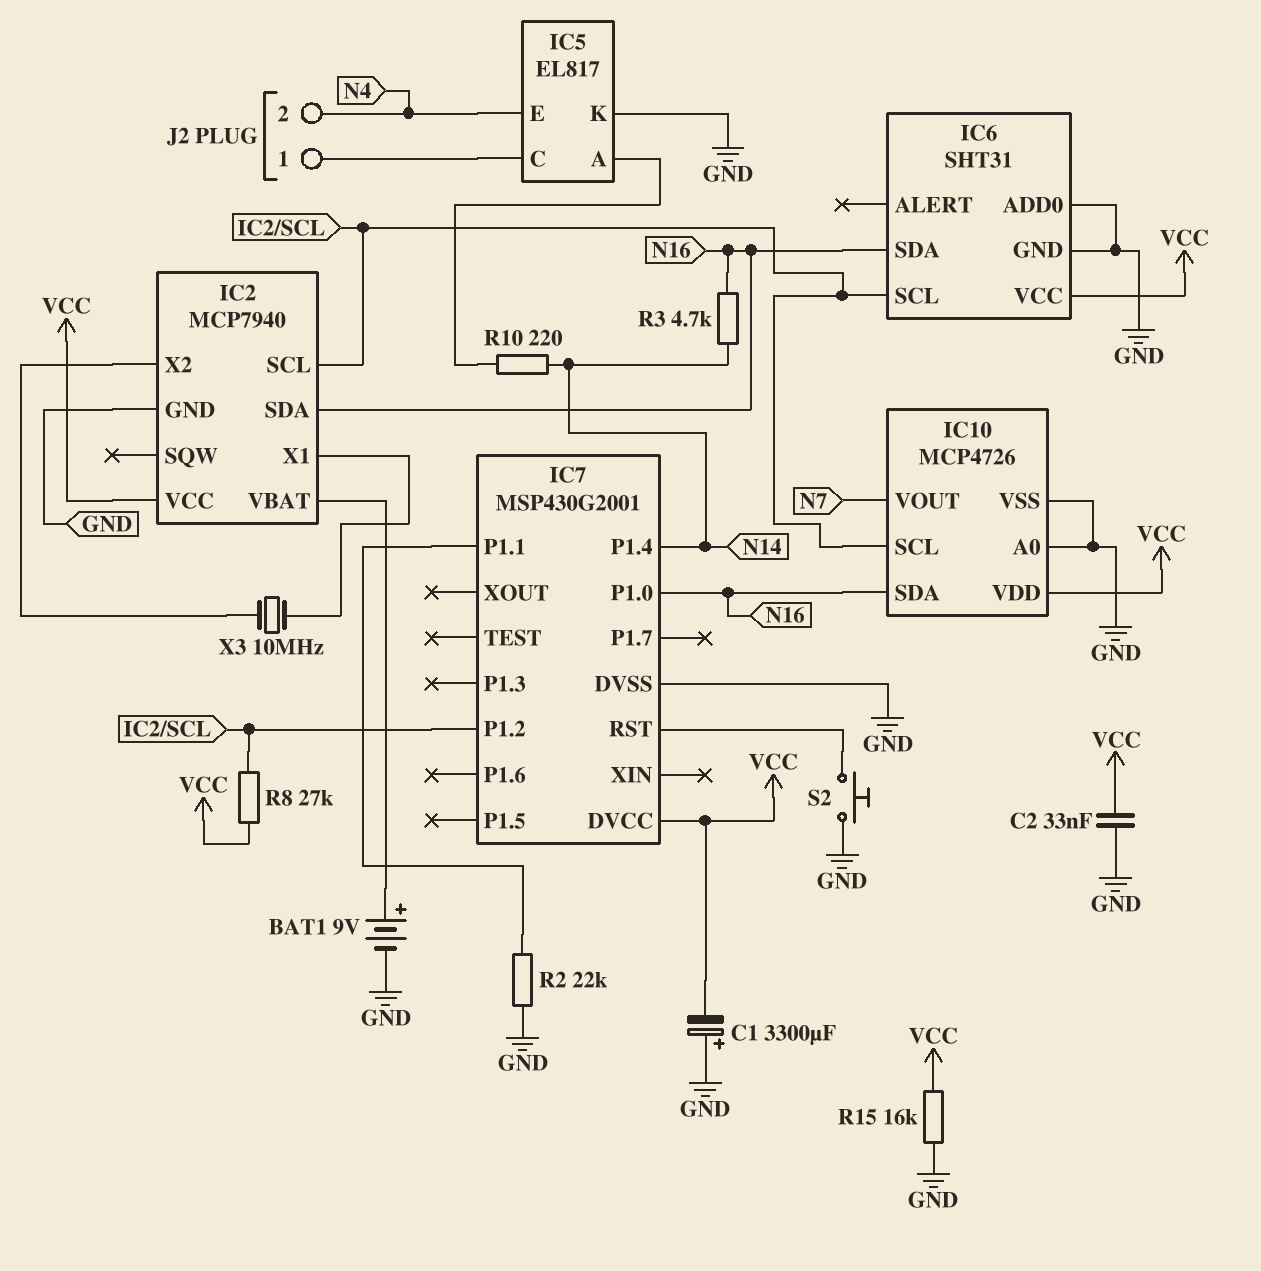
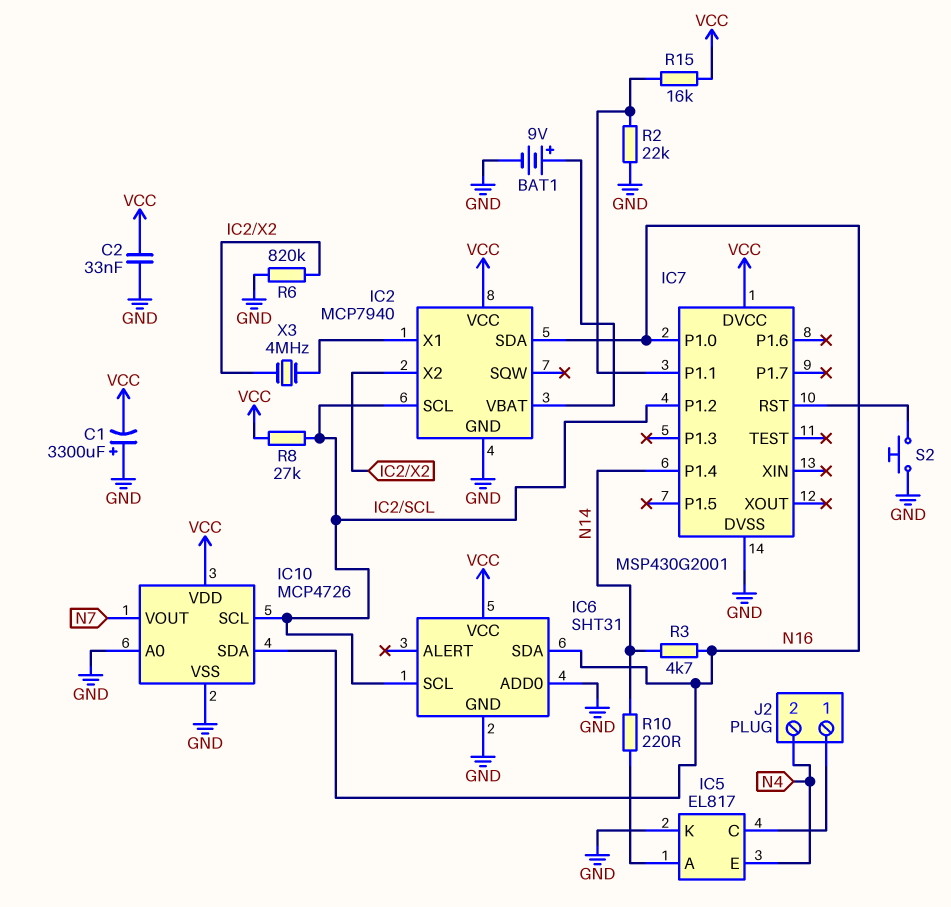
R6: none -> 820k (GND, IC2/X2)
R15: 16k (GND, VCC) -> 16k (IC7/P1.1, VCC)
X3: 10MHz (IC2/X1, IC2/X2) -> 4MHz (IC2/X1, IC2/X2)

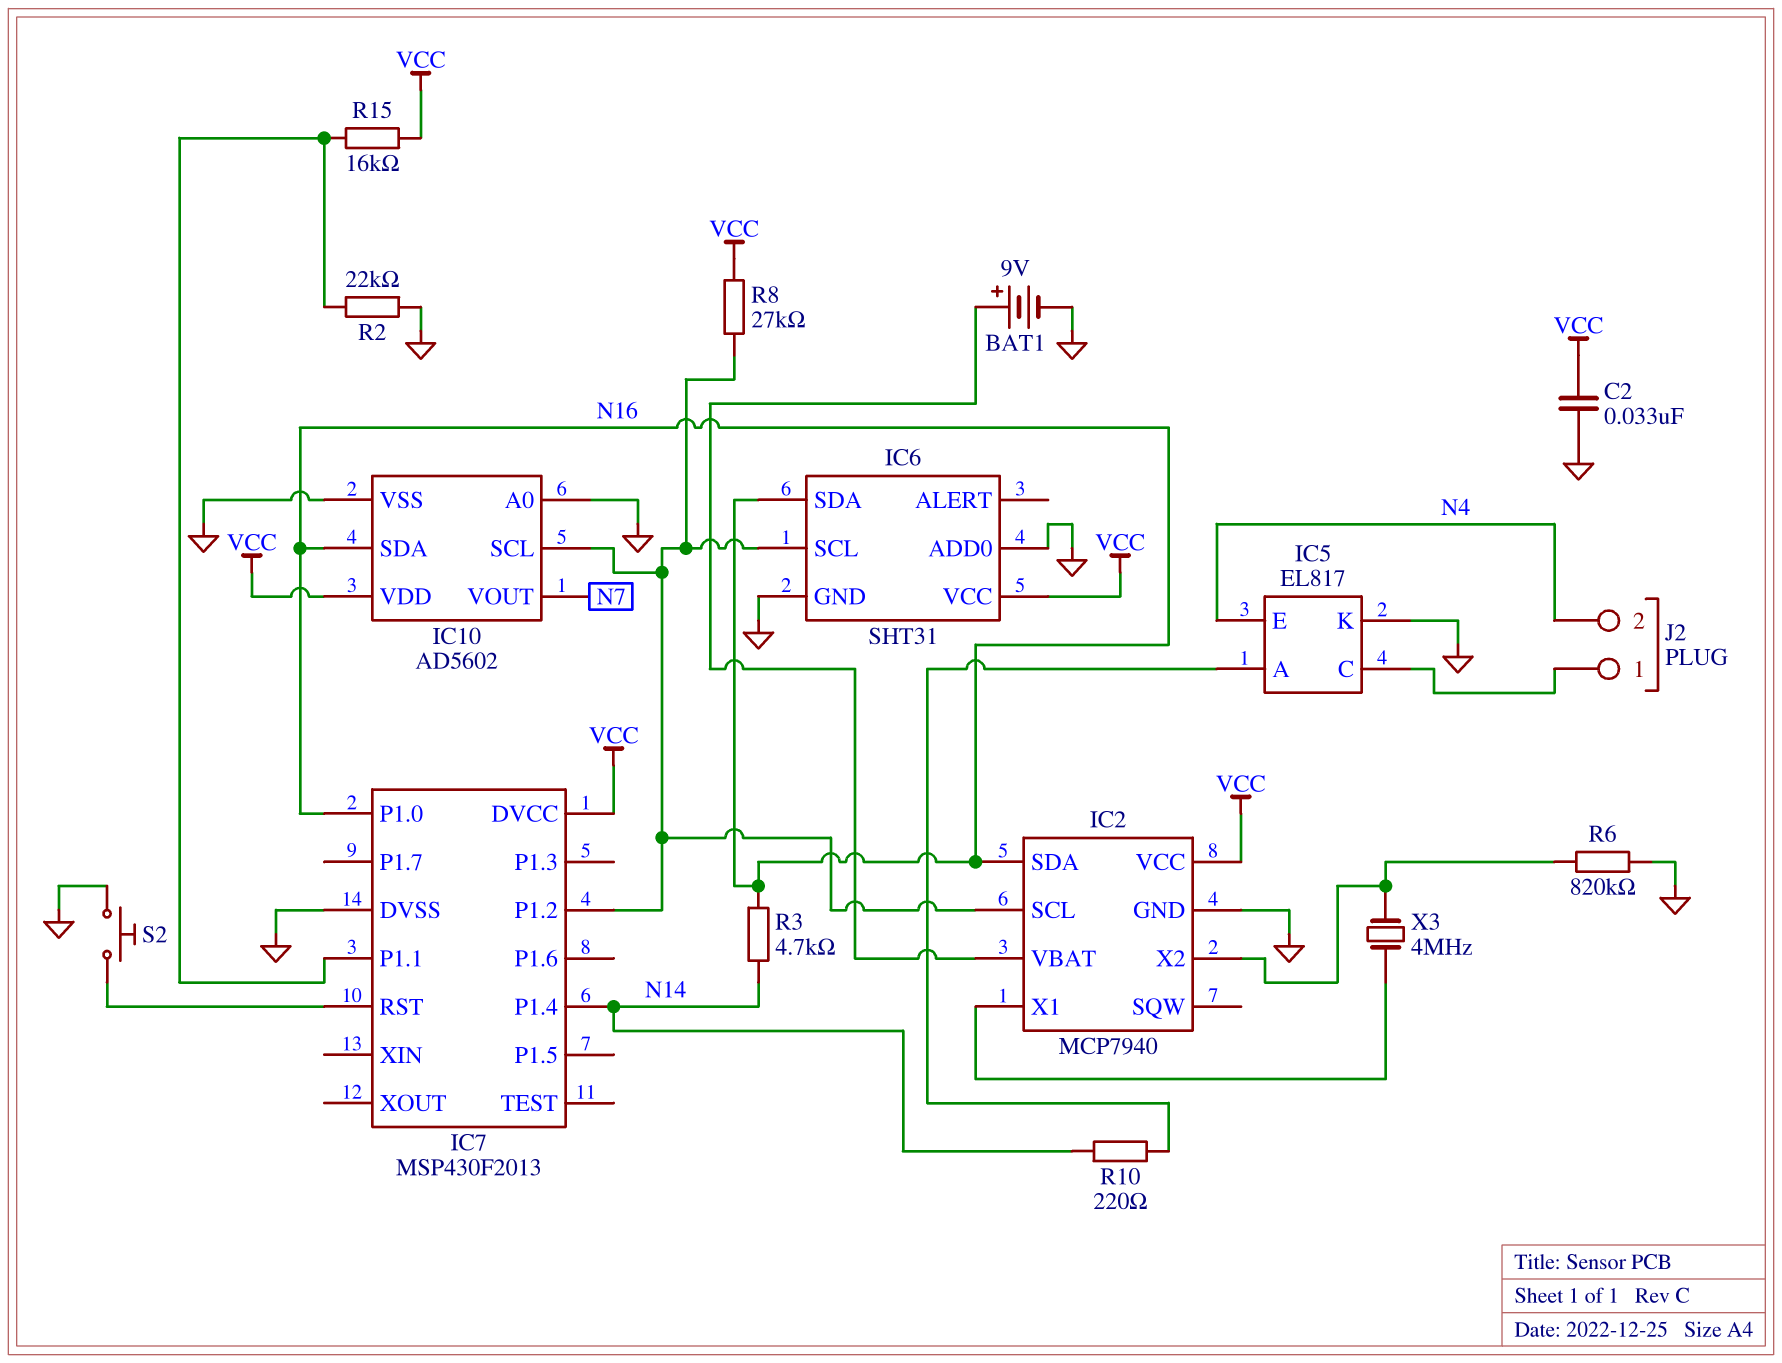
C1: 3300uF (plus GND, minus VCC) -> none
IC7: MSP430G2001 -> MSP430F2013
IC10: MCP4726 -> AD5602

